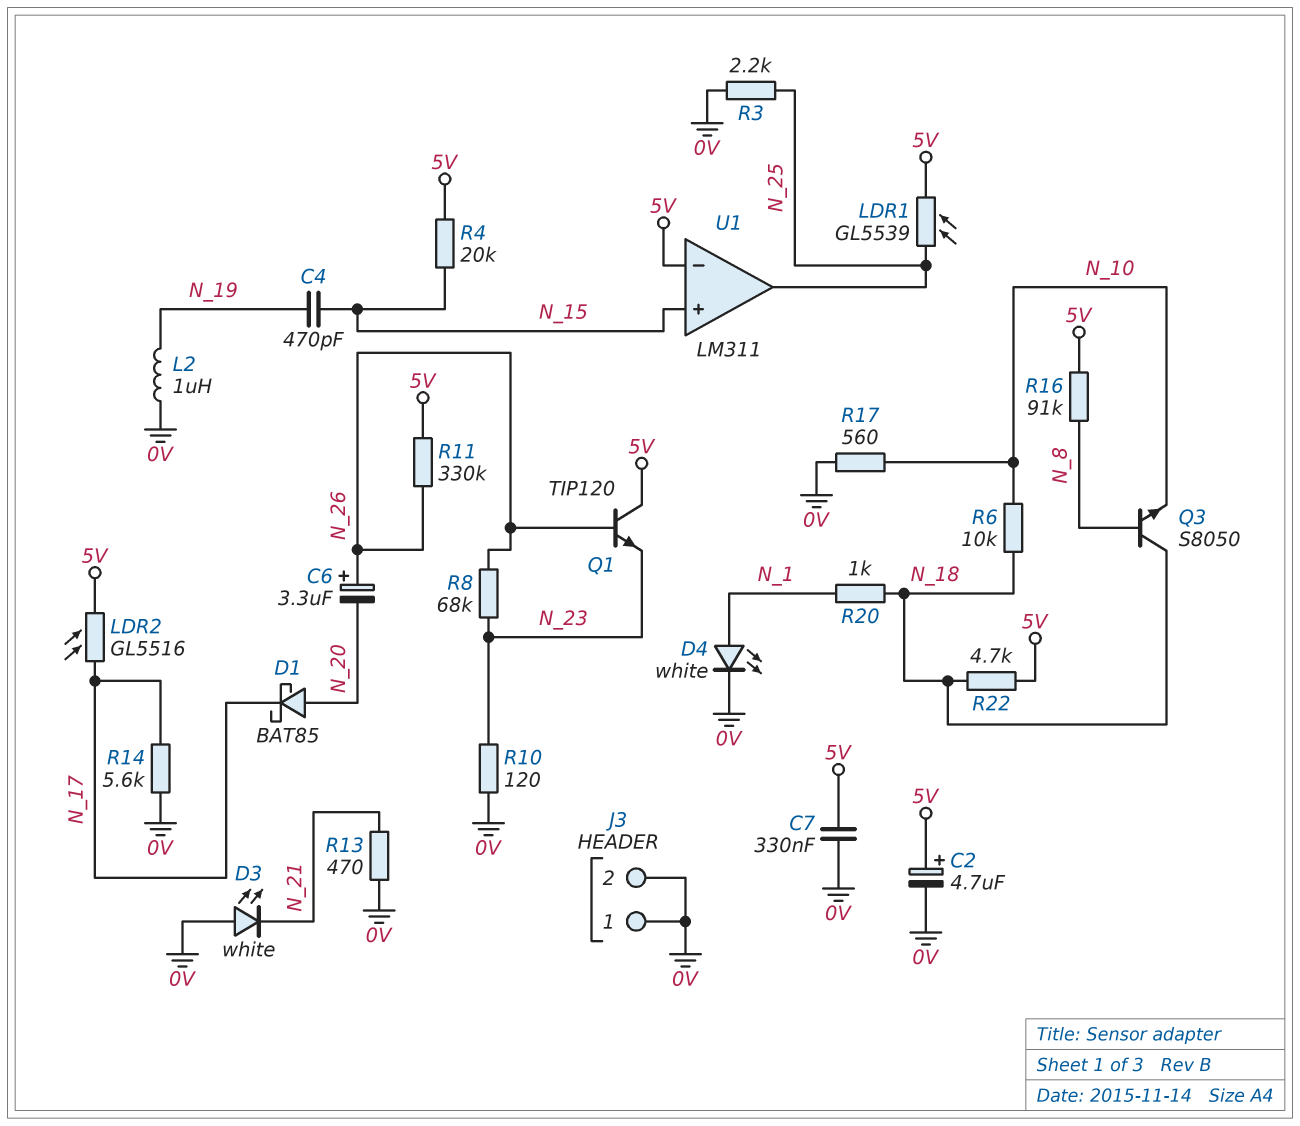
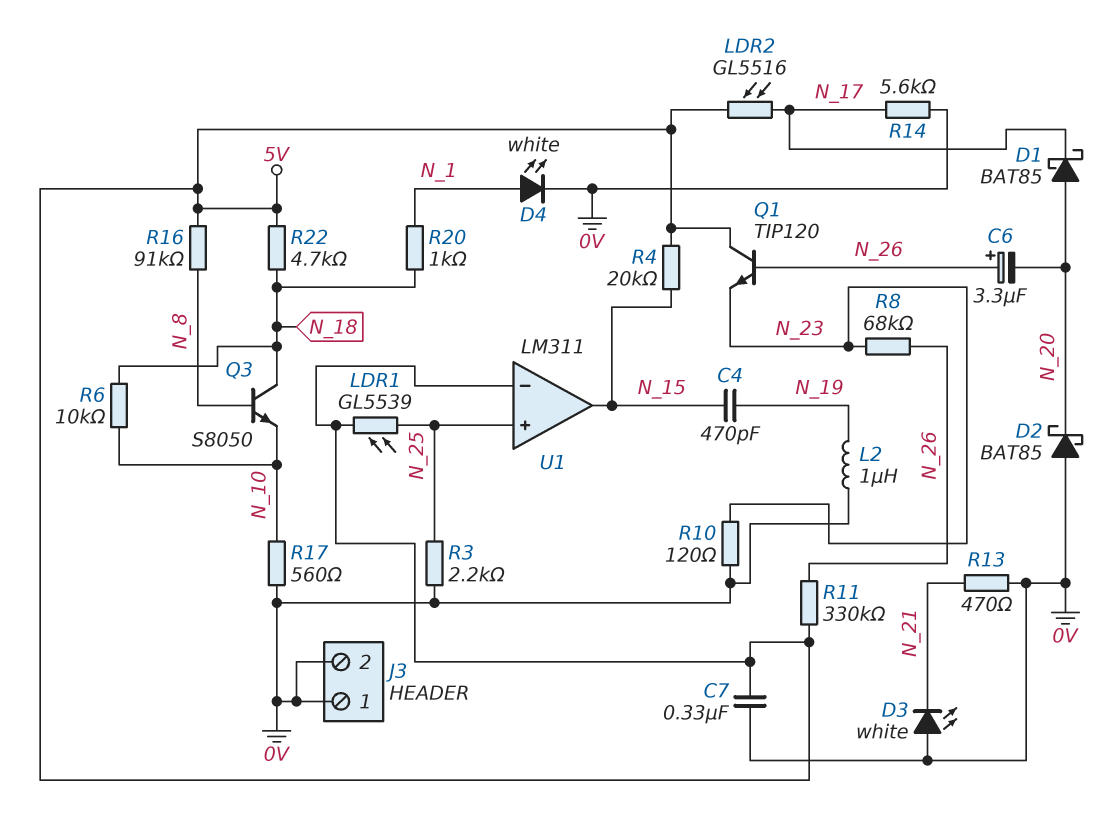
C2: 4.7uF (plus 5V, minus 0V) -> none
D2: none -> schottky BAT85 (A 0V, K N_20)
U1 pin in+: N_15 -> N_25
U1 pin out: N_25 -> N_15

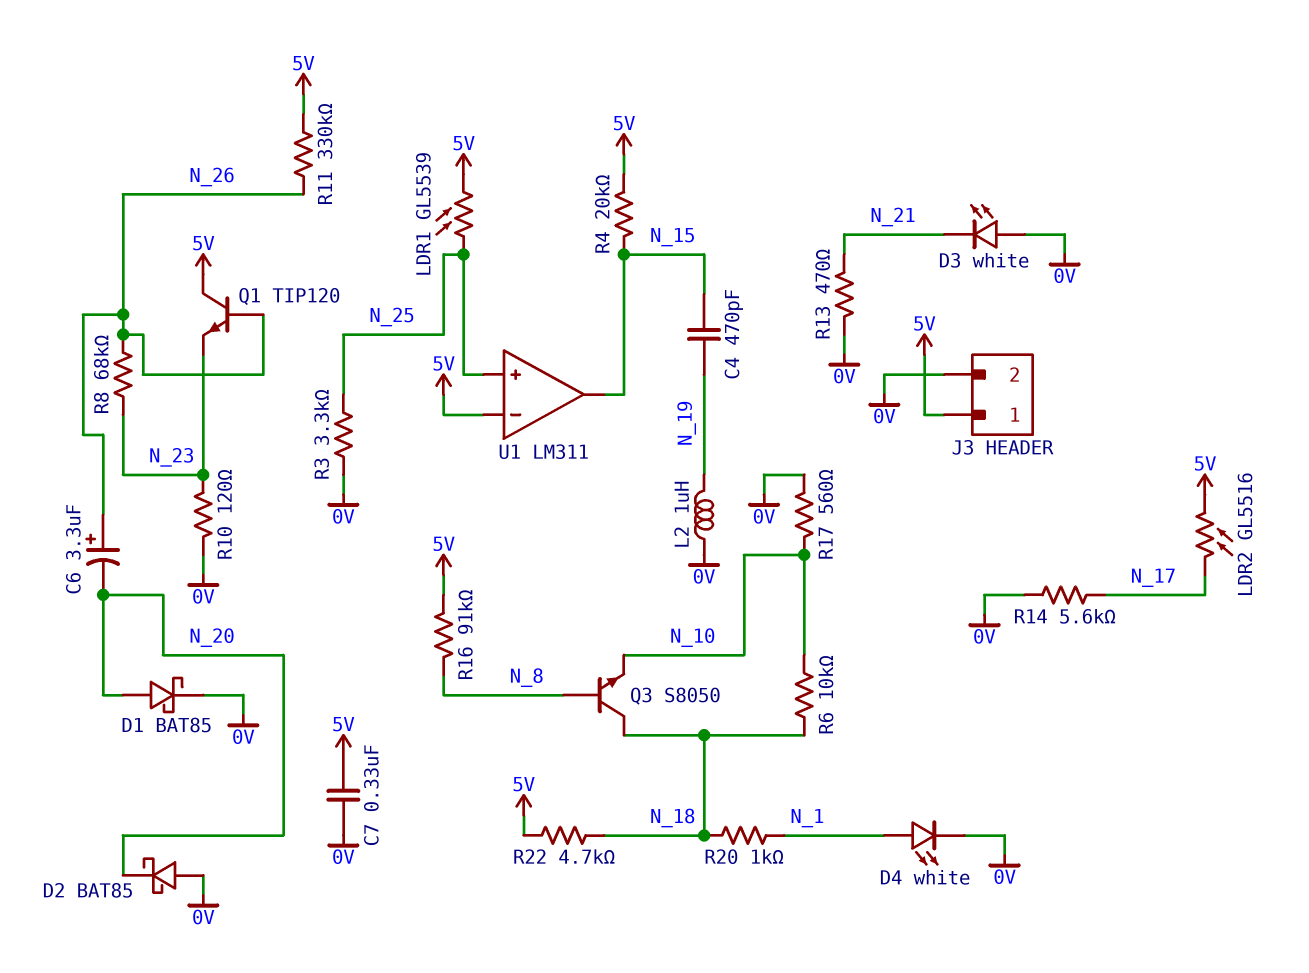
D1: schottky BAT85 (A N_20, K N_17) -> schottky BAT85 (A N_20, K 0V)
J3 pin 1: 0V -> 5V
R3: 2.2k (0V, N_25) -> 3.3k (0V, N_25)

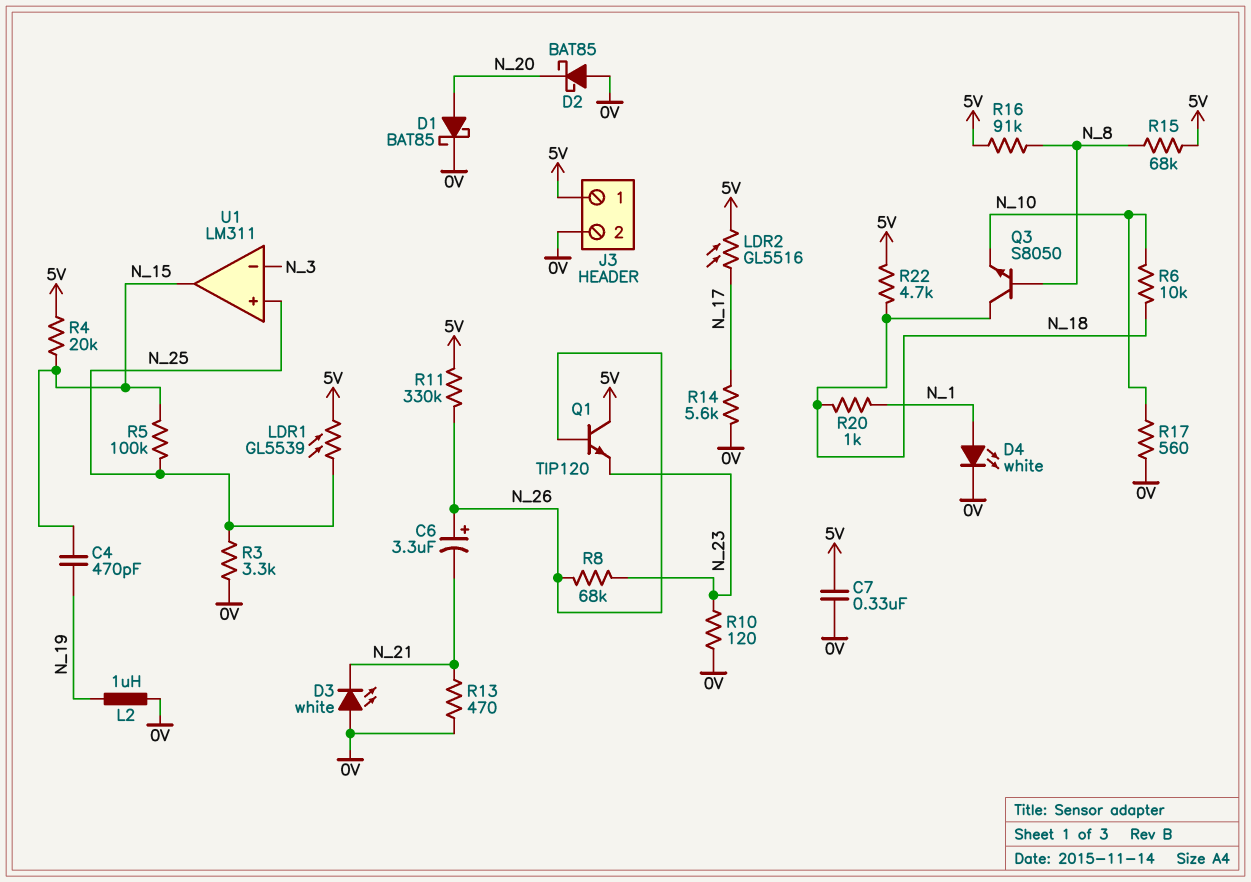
C6: 3.3uF (plus N_26, minus N_20) -> 3.3uF (plus N_26, minus N_21)
R5: none -> 100k (N_15, N_25)
R15: none -> 68k (5V, N_8)
U1 pin in-: 5V -> N_3

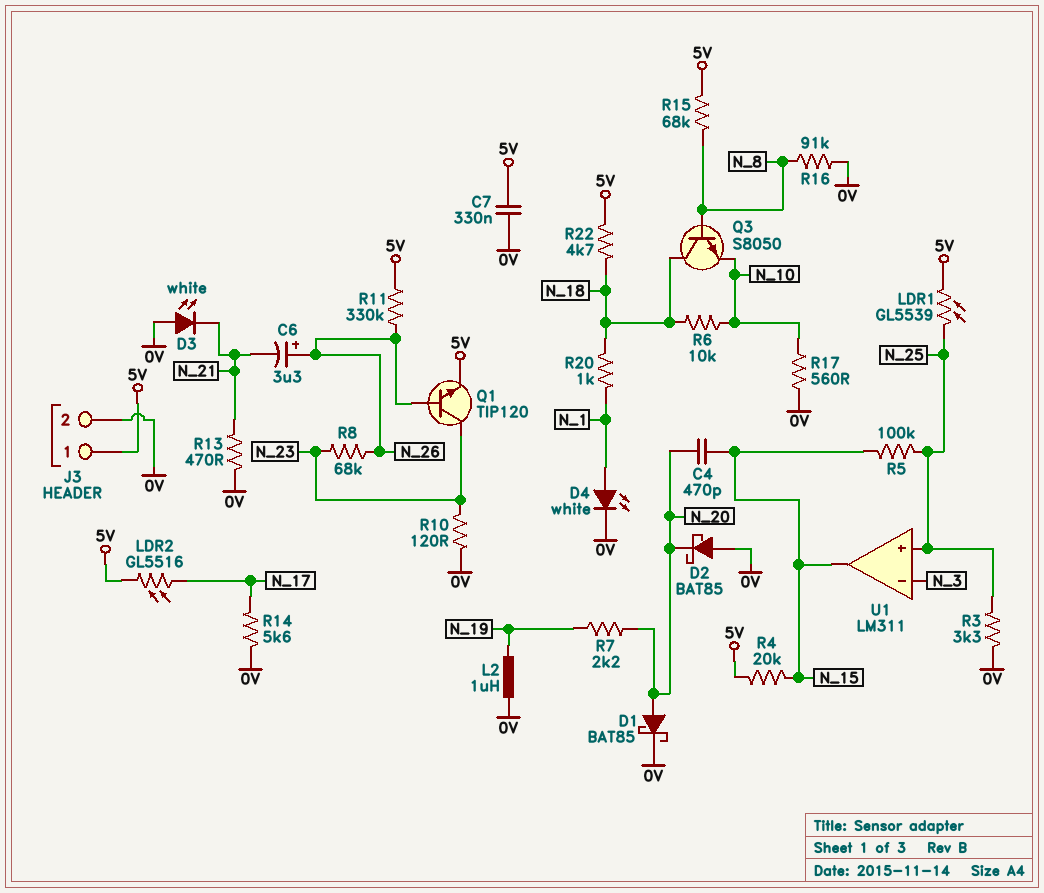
C4: 470pF (N_15, N_19) -> 470pF (N_15, N_20)
Q1: NPN TIP120 (B N_26, C 5V, E N_23) -> NPN TIP120 (B N_26, C N_23, E 5V)
R7: none -> 2.2k (N_19, N_20)
R16: 91k (5V, N_8) -> 91k (0V, N_8)

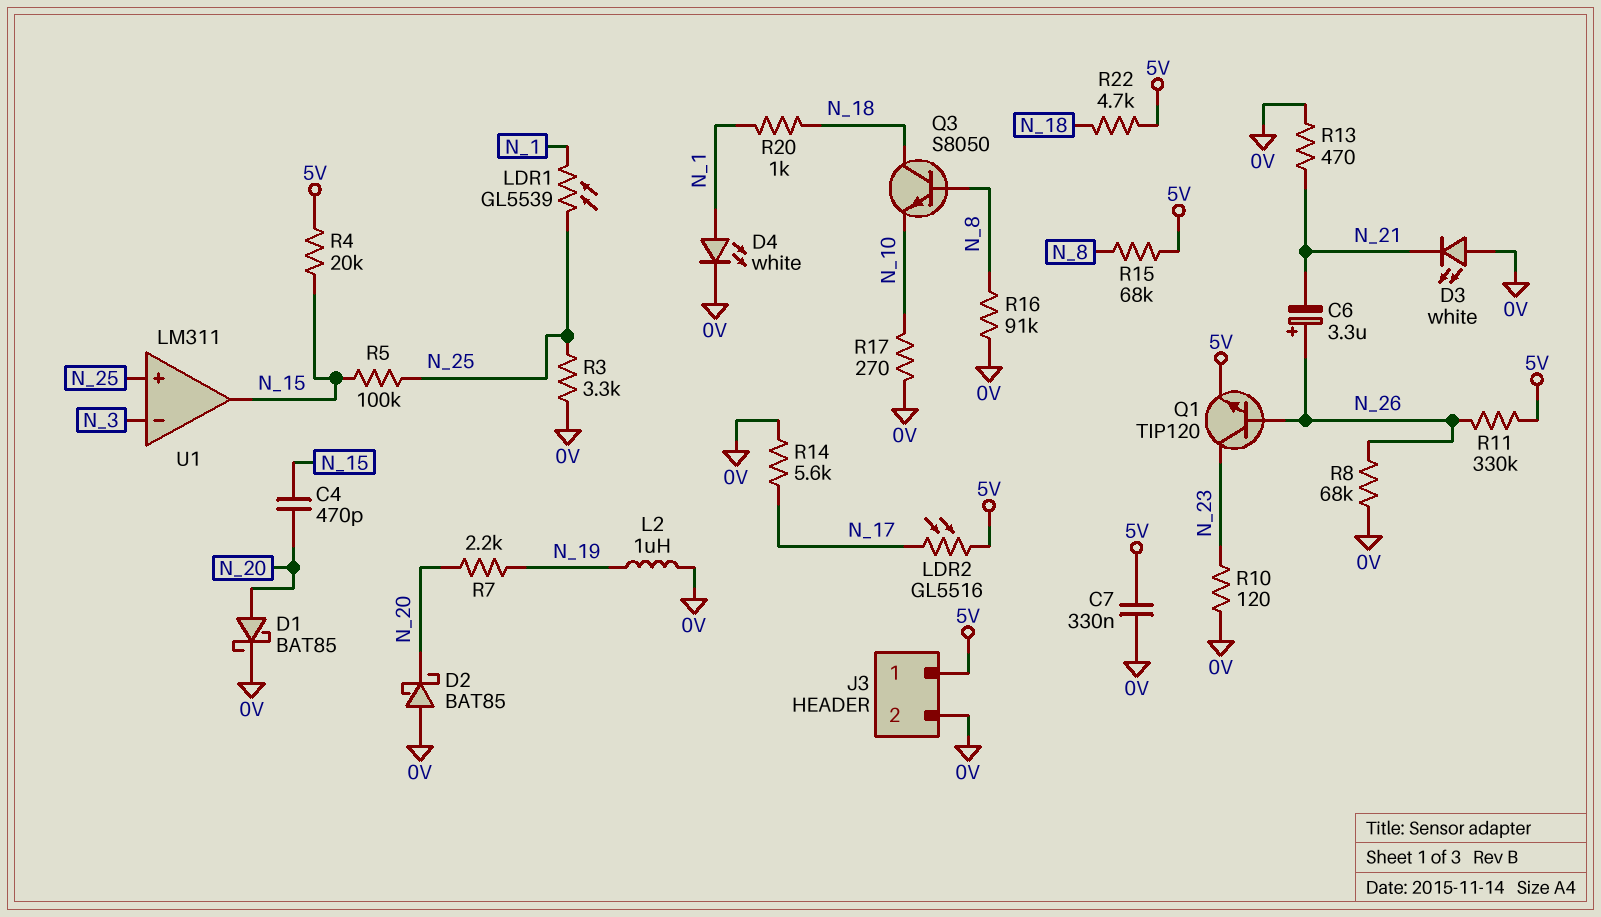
LDR1: GL5539 (5V, N_25) -> GL5539 (N_1, N_25)
R6: 10k (N_10, N_18) -> none
R8: 68k (N_23, N_26) -> 68k (0V, N_26)
R17: 560 (0V, N_10) -> 270 (0V, N_10)

